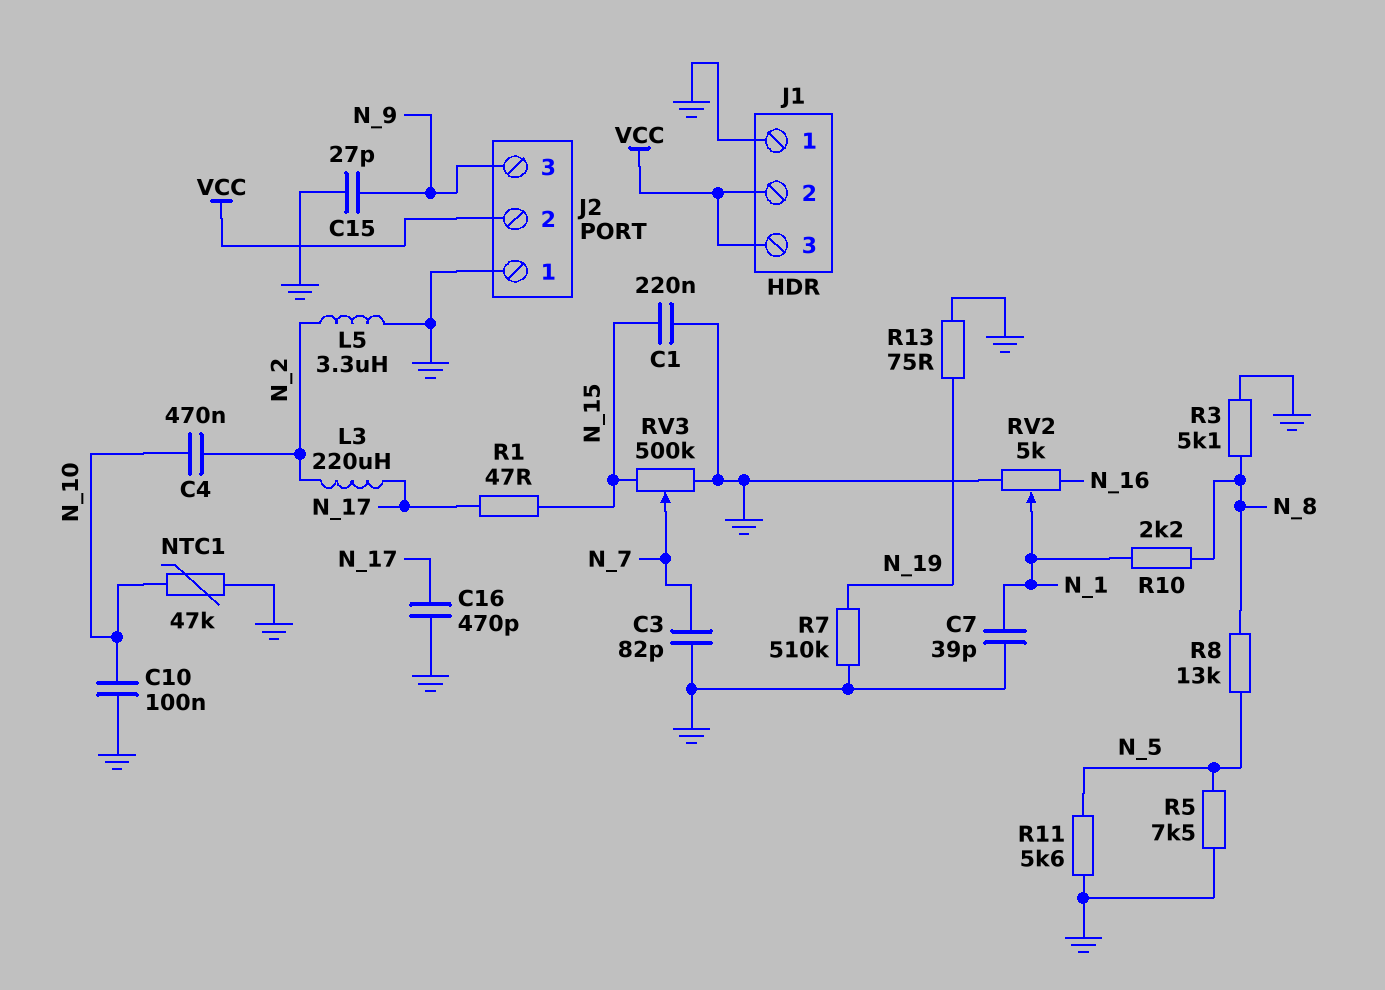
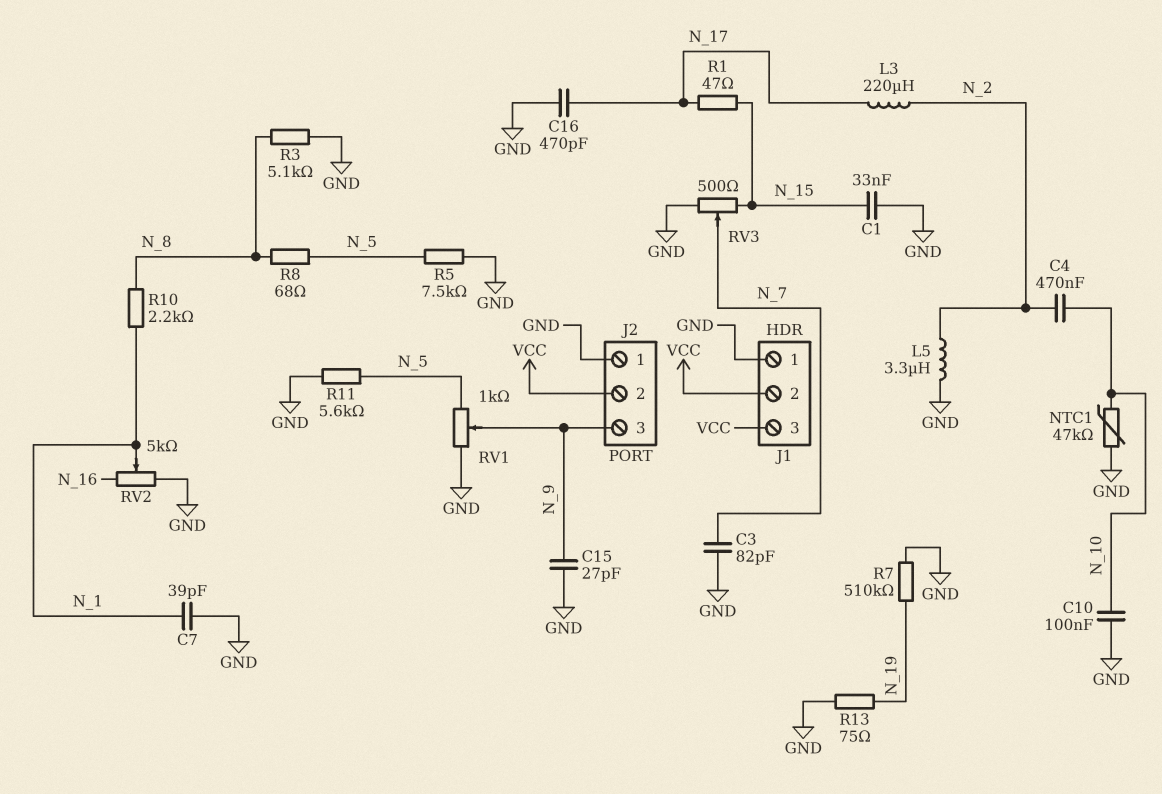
C1: 220nF (GND, N_15) -> 33nF (GND, N_15)
R8: 13k (N_5, N_8) -> 68 (N_5, N_8)
RV1: none -> 1k (GND, N_5, wiper N_9)
RV3: 500k (GND, N_15, wiper N_7) -> 500 (GND, N_15, wiper N_7)

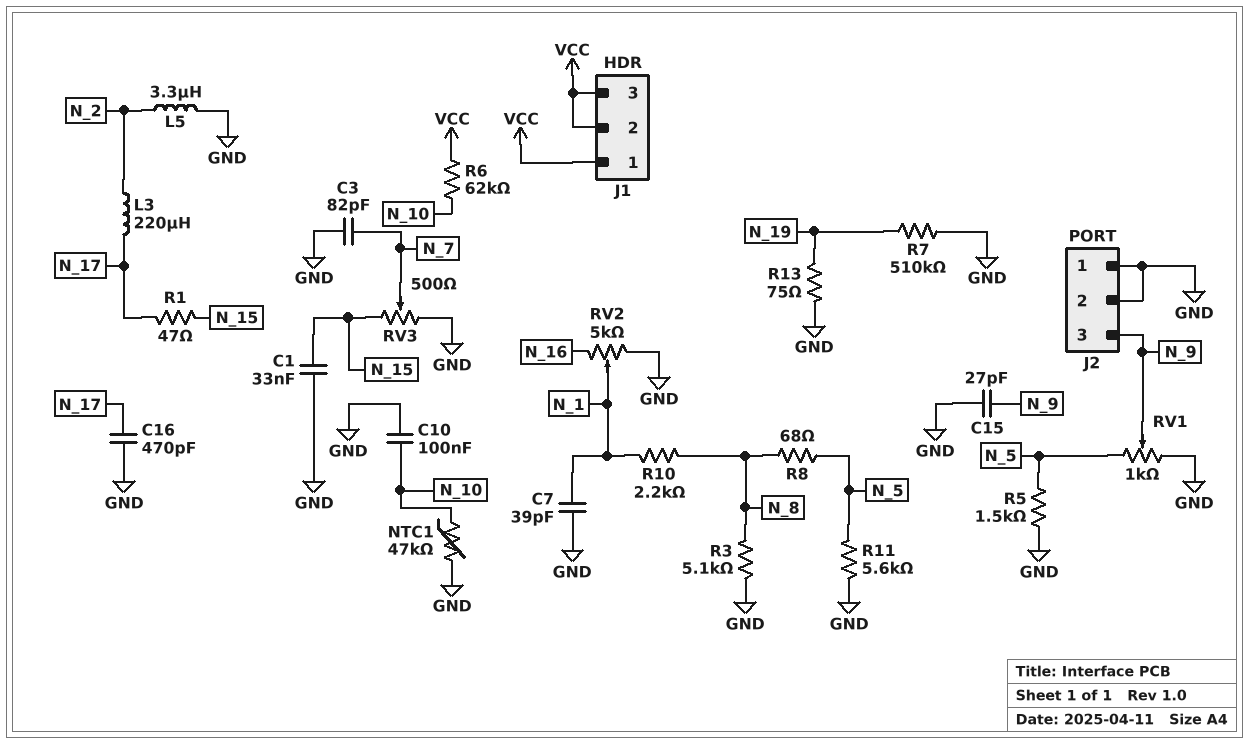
C4: 470nF (N_2, N_10) -> none
J1 pin 1: GND -> VCC
J2 pin 2: VCC -> GND
R5: 7.5k (GND, N_5) -> 1.5k (GND, N_5)
R6: none -> 62k (N_10, VCC)

